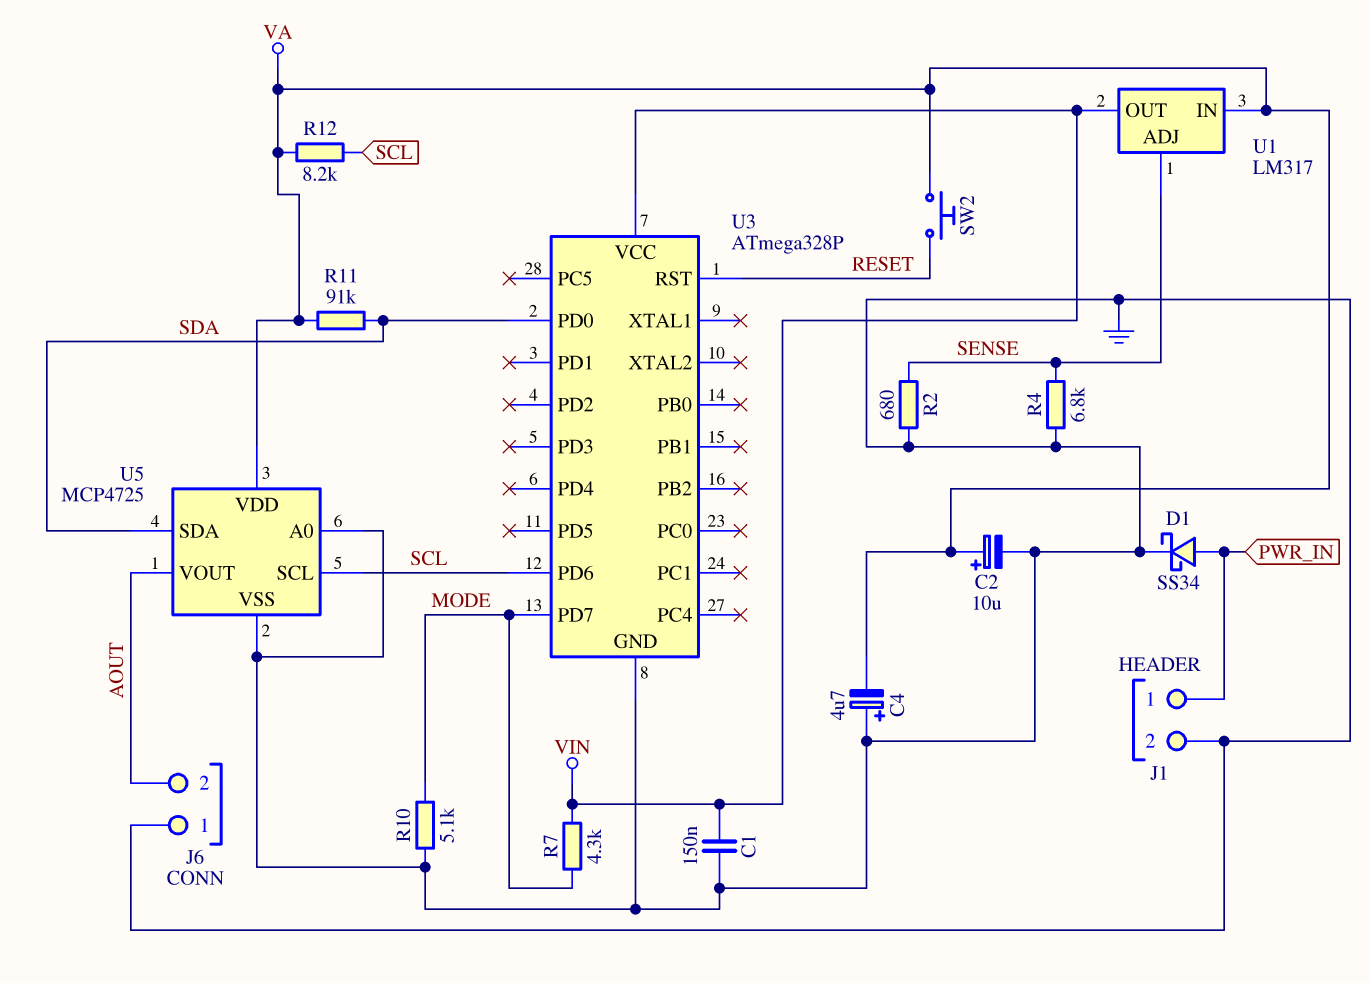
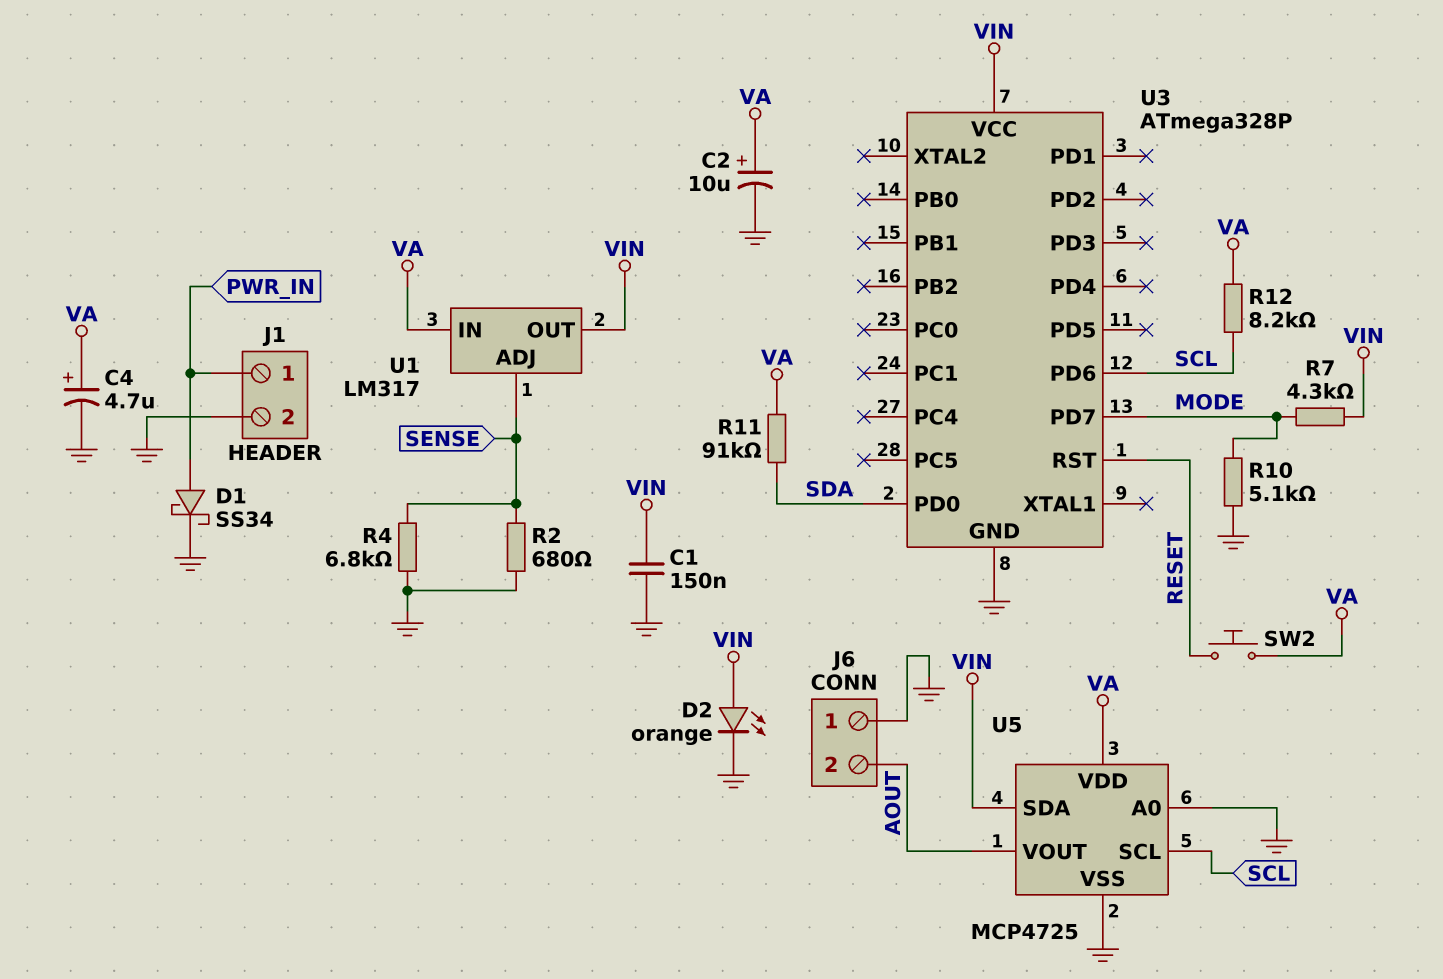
C4: 4.7uF (plus GND, minus VA) -> 4.7uF (plus VA, minus GND)
D2: none -> LED orange (A VIN, K GND)
U5 pin SDA: SDA -> VIN

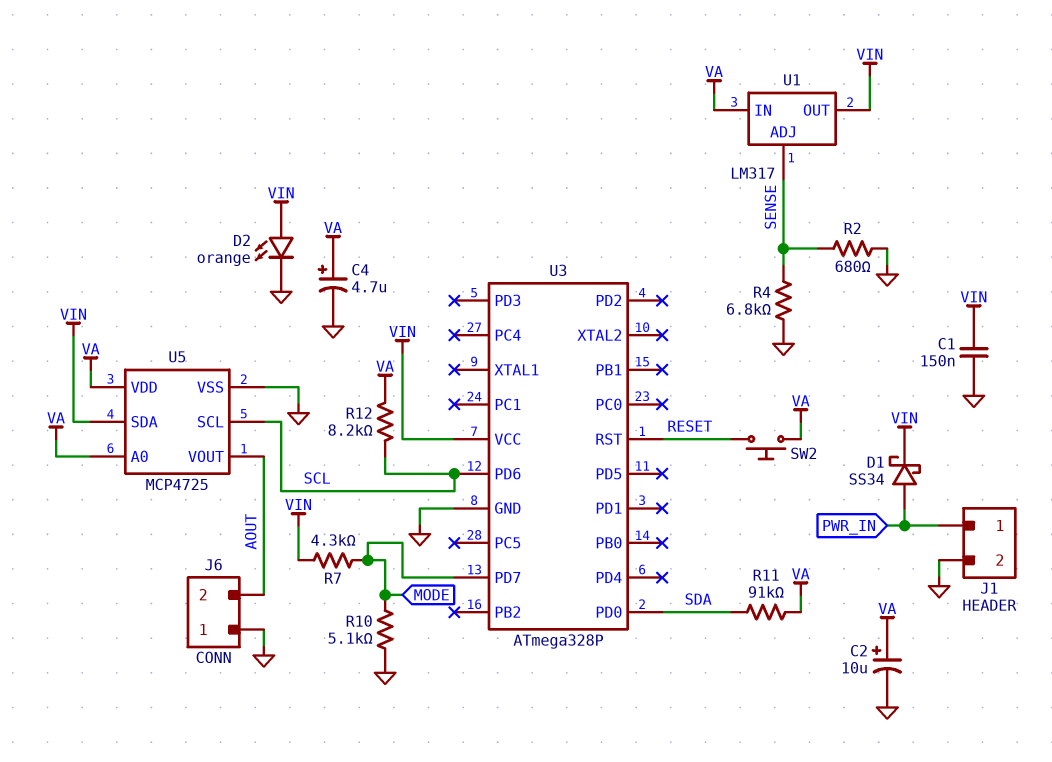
D1: schottky SS34 (A PWR_IN, K GND) -> schottky SS34 (A PWR_IN, K VIN)
U5 pin A0: GND -> VA

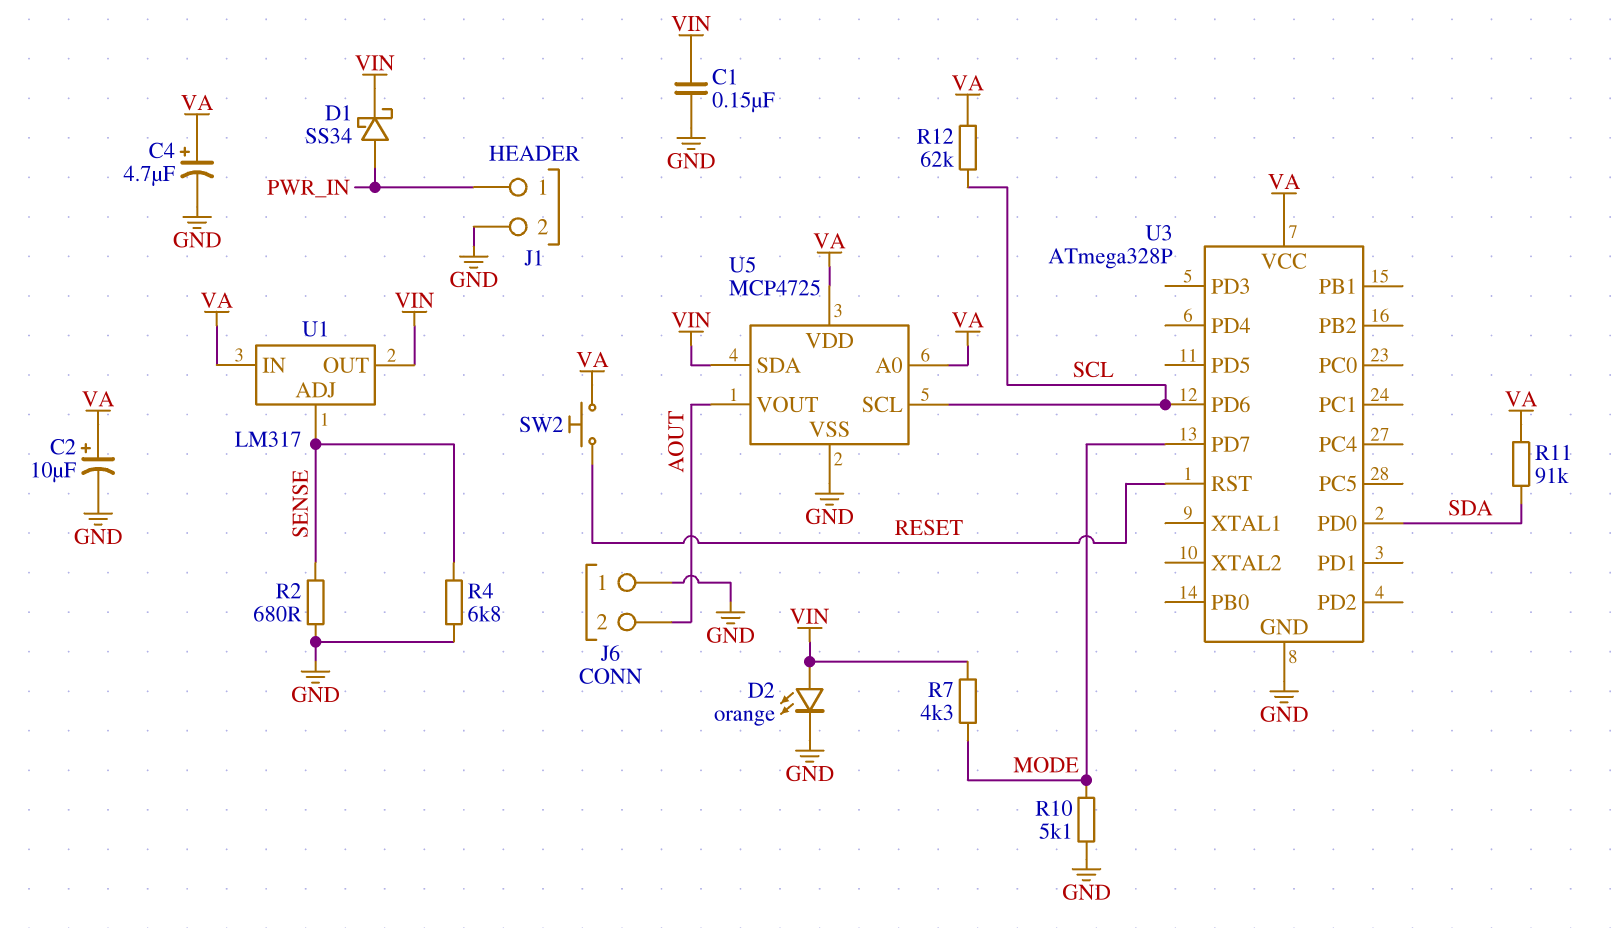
R12: 8.2k (SCL, VA) -> 62k (SCL, VA)
U3 pin VCC: VIN -> VA

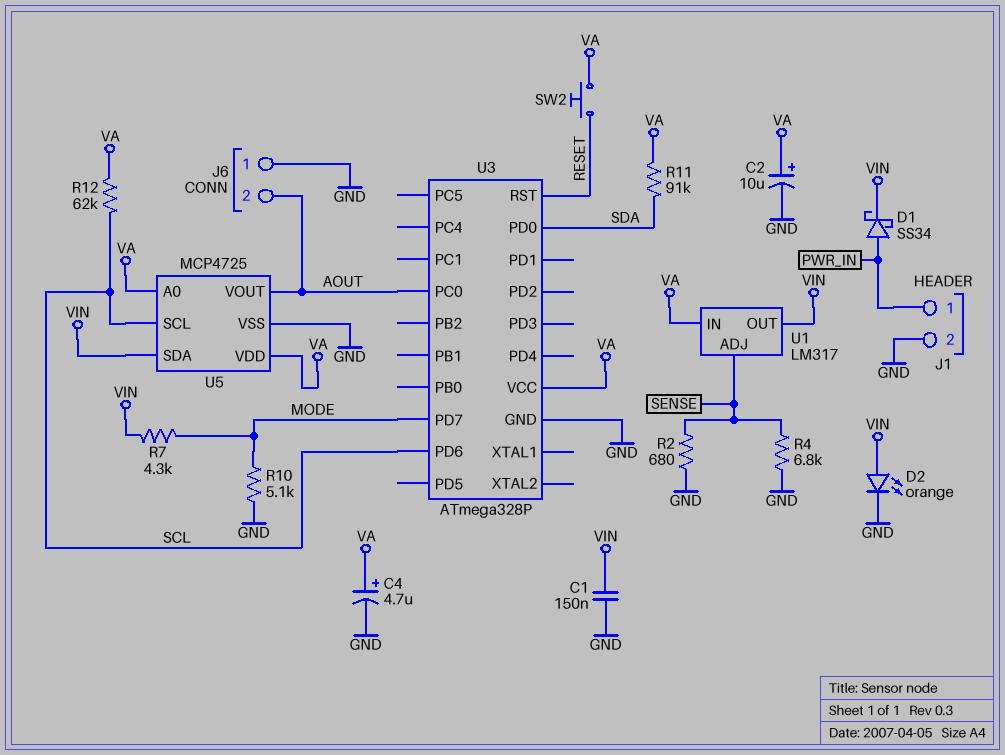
U3 pin PC0: none -> AOUT

